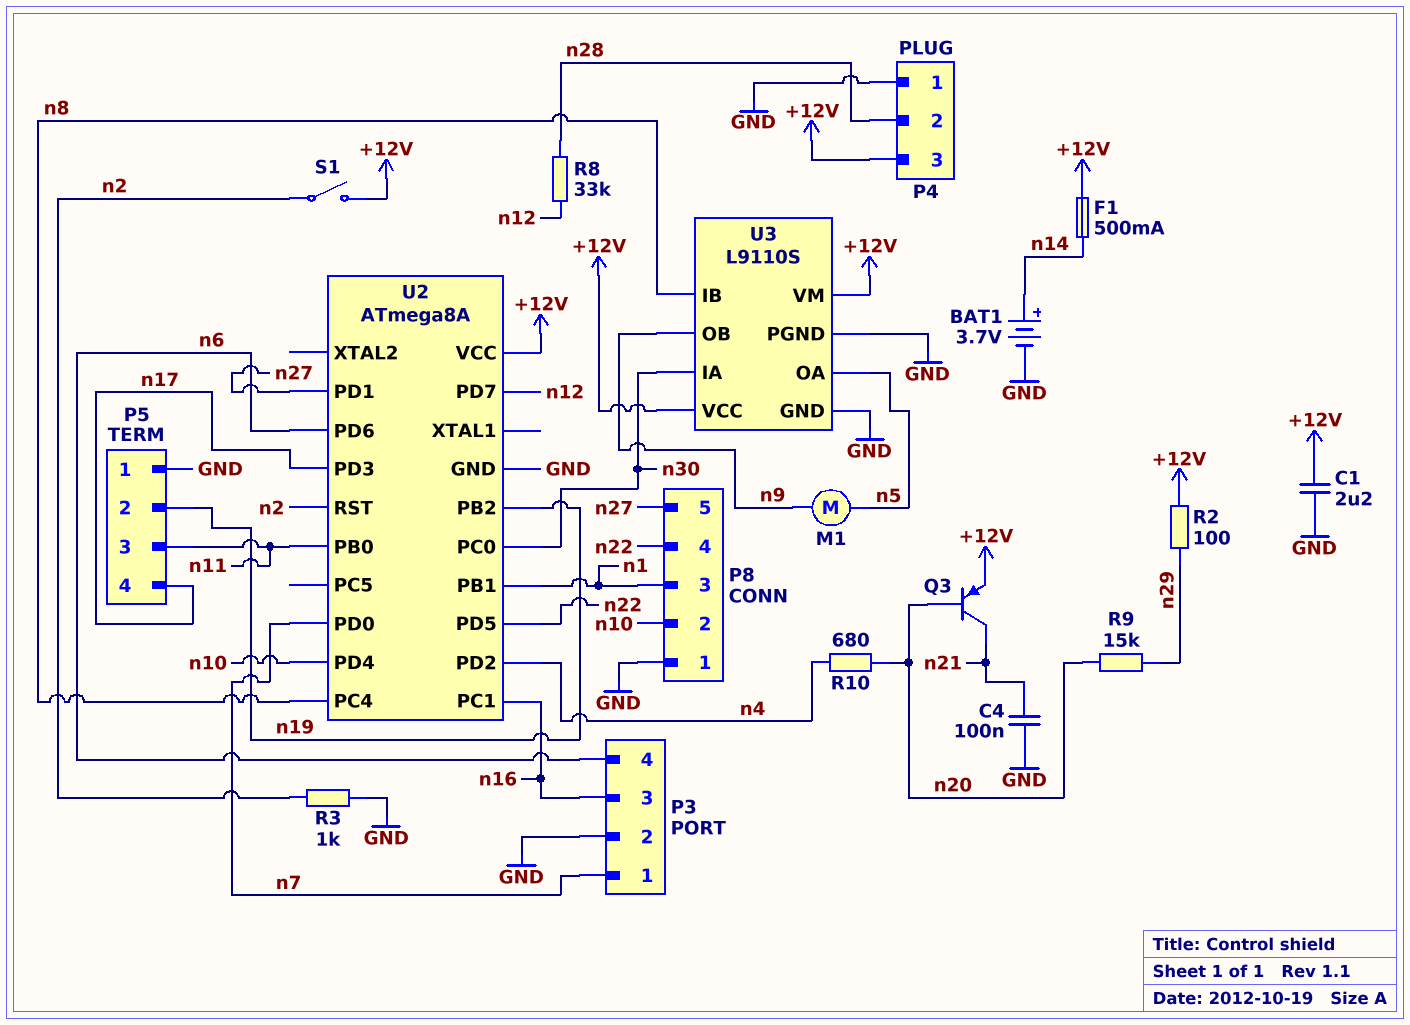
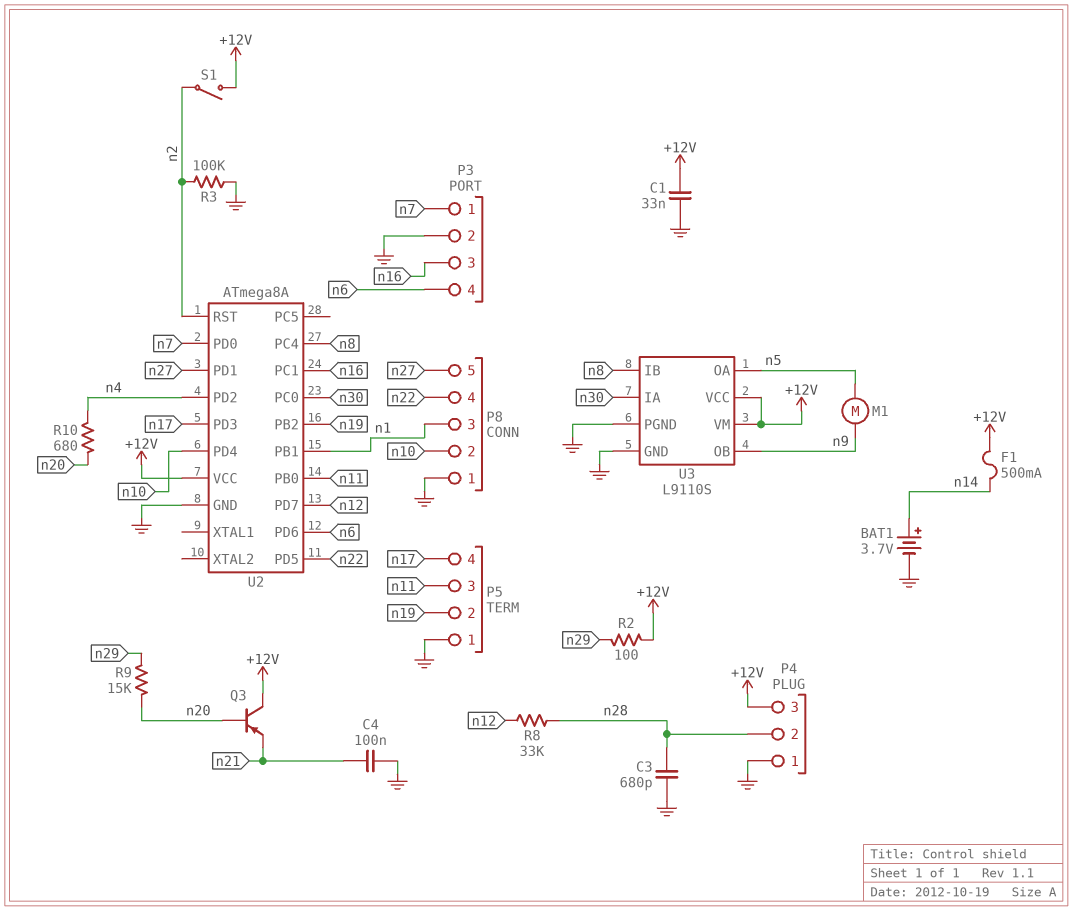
C1: 2.2uF (+12V, GND) -> 33nF (+12V, GND)
C3: none -> 680pF (GND, n28)
Q3: PNP (B n20, C n21, E +12V) -> PNP (B n20, C +12V, E n21)
R3: 1k (GND, n2) -> 100k (GND, n2)

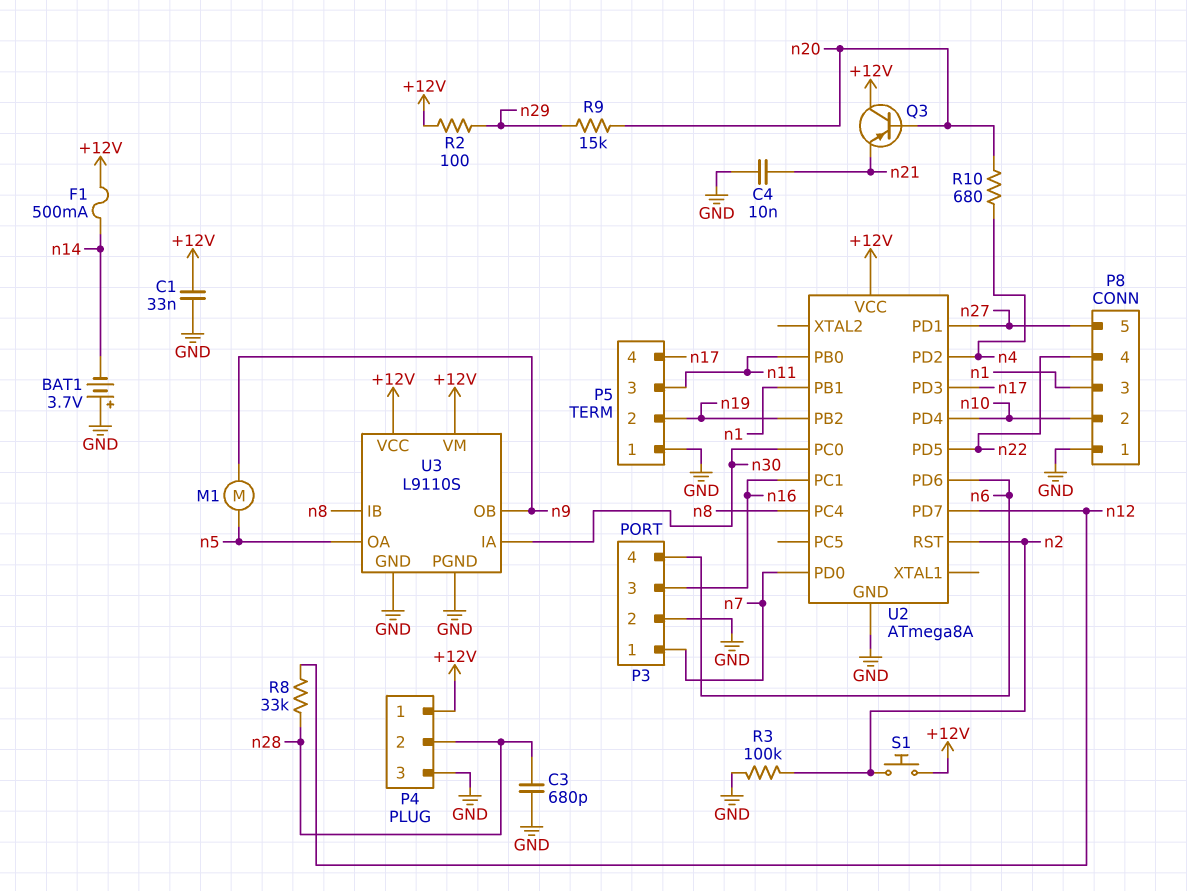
BAT1: 3.7V (plus n14, minus GND) -> 3.7V (plus GND, minus n14)
C4: 100nF (GND, n21) -> 10nF (GND, n21)
P4 pin 1: GND -> +12V
P4 pin 3: +12V -> GND
S1: switch (+12V, n2) -> button (+12V, n2)

